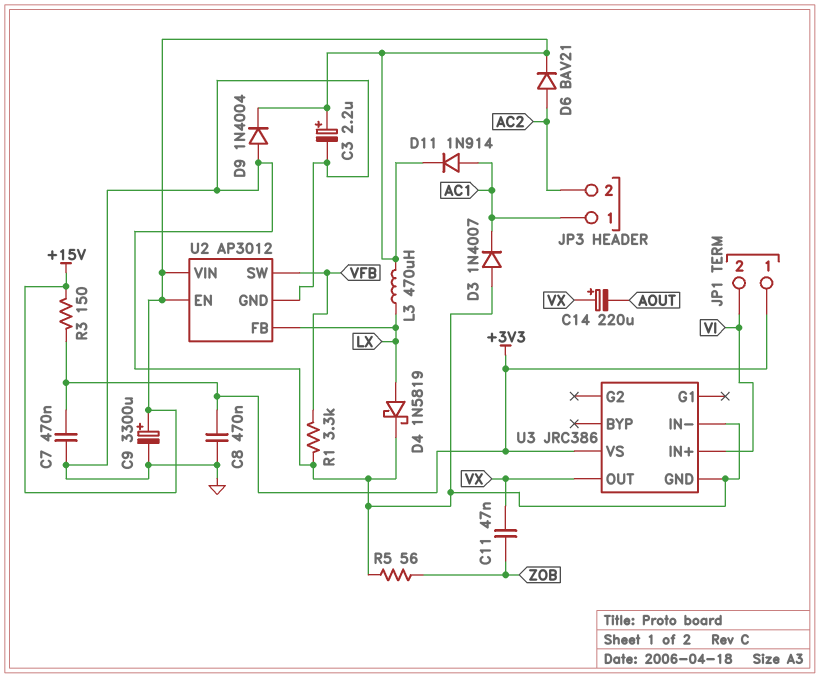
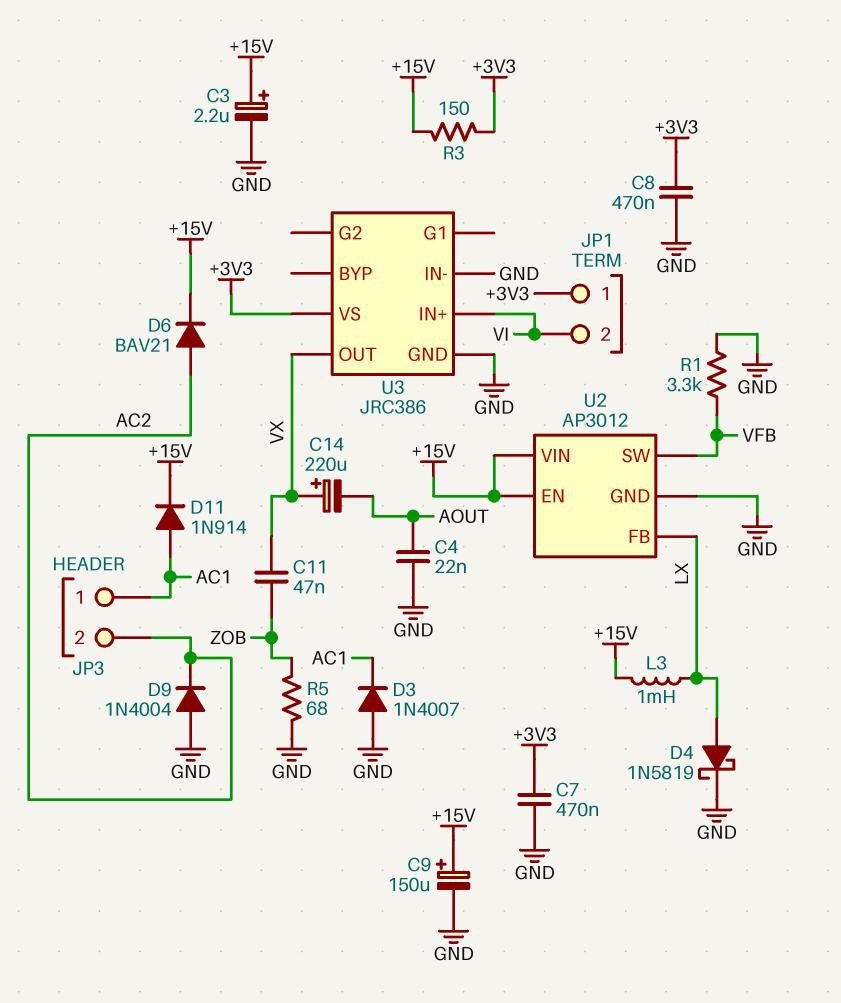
C4: none -> 22nF (AOUT, GND)
C9: 3300uF (plus +15V, minus GND) -> 150uF (plus +15V, minus GND)
D9: diode 1N4004 (A GND, K +15V) -> diode 1N4004 (A GND, K AC2)
L3: 470uH (+15V, LX) -> 1mH (+15V, LX)
R5: 56 (GND, ZOB) -> 68 (GND, ZOB)

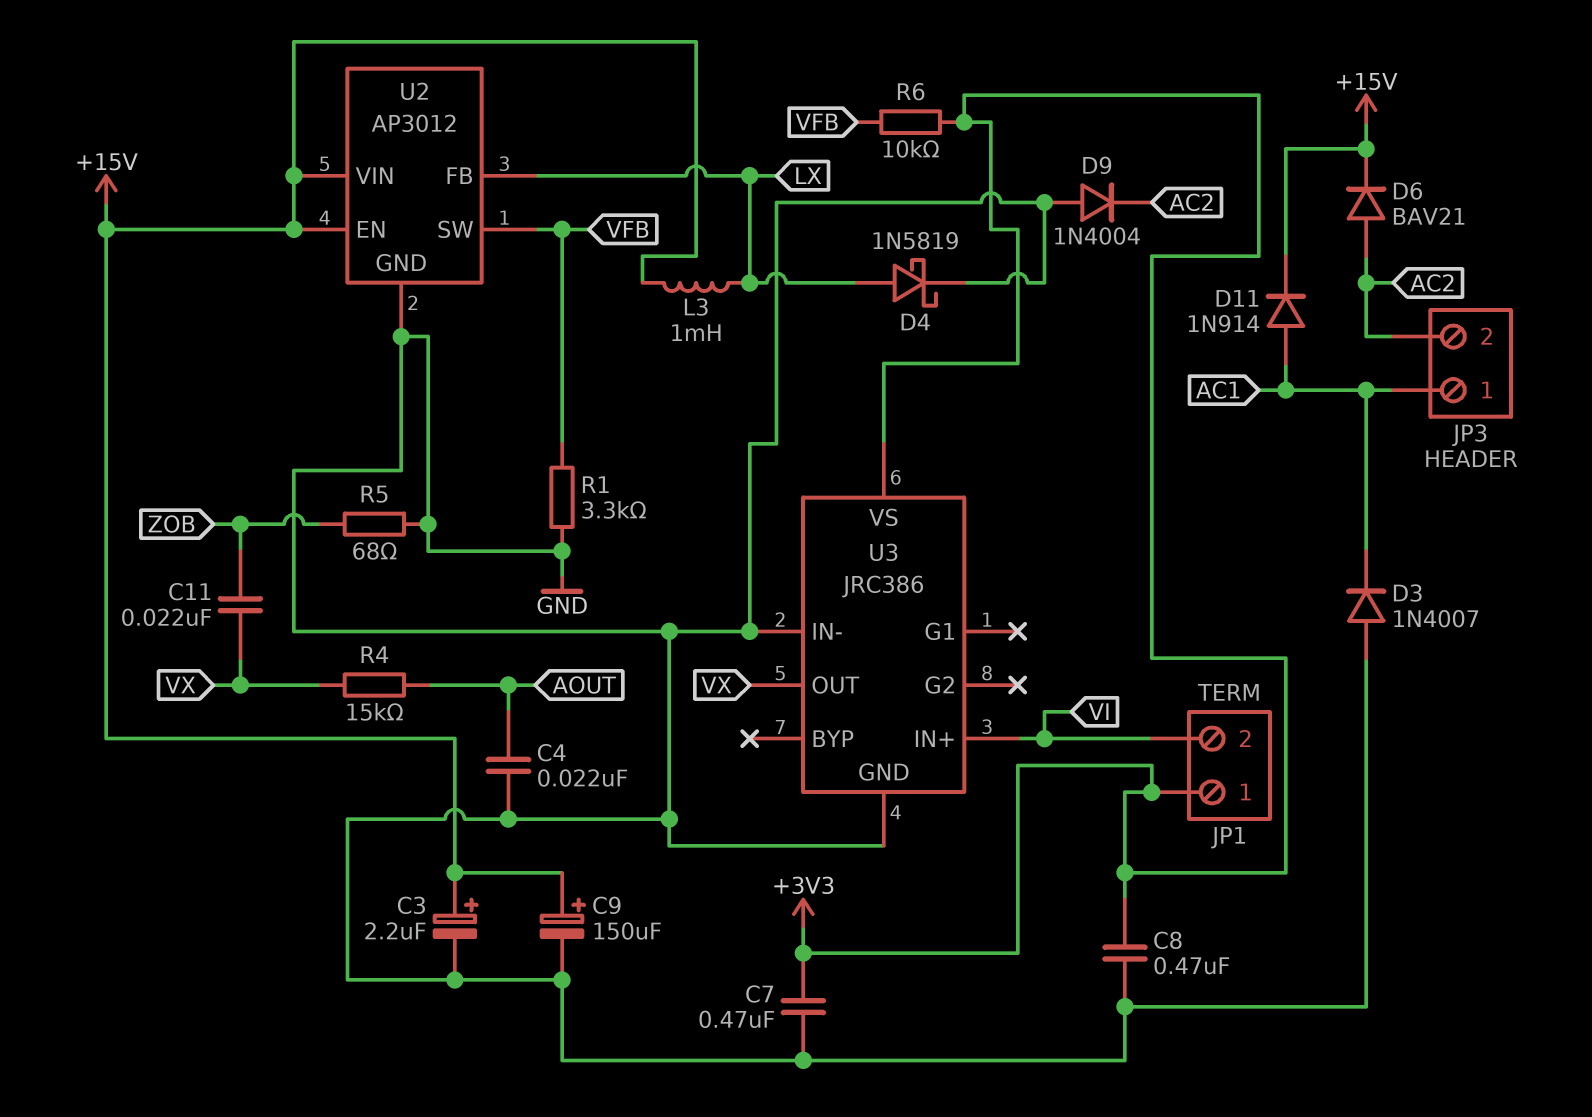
C11: 47nF (VX, ZOB) -> 22nF (VX, ZOB)
C14: 220uF (plus VX, minus AOUT) -> none
R3: 150 (+3V3, +15V) -> none
R4: none -> 15k (AOUT, VX)
R6: none -> 10k (+3V3, VFB)

